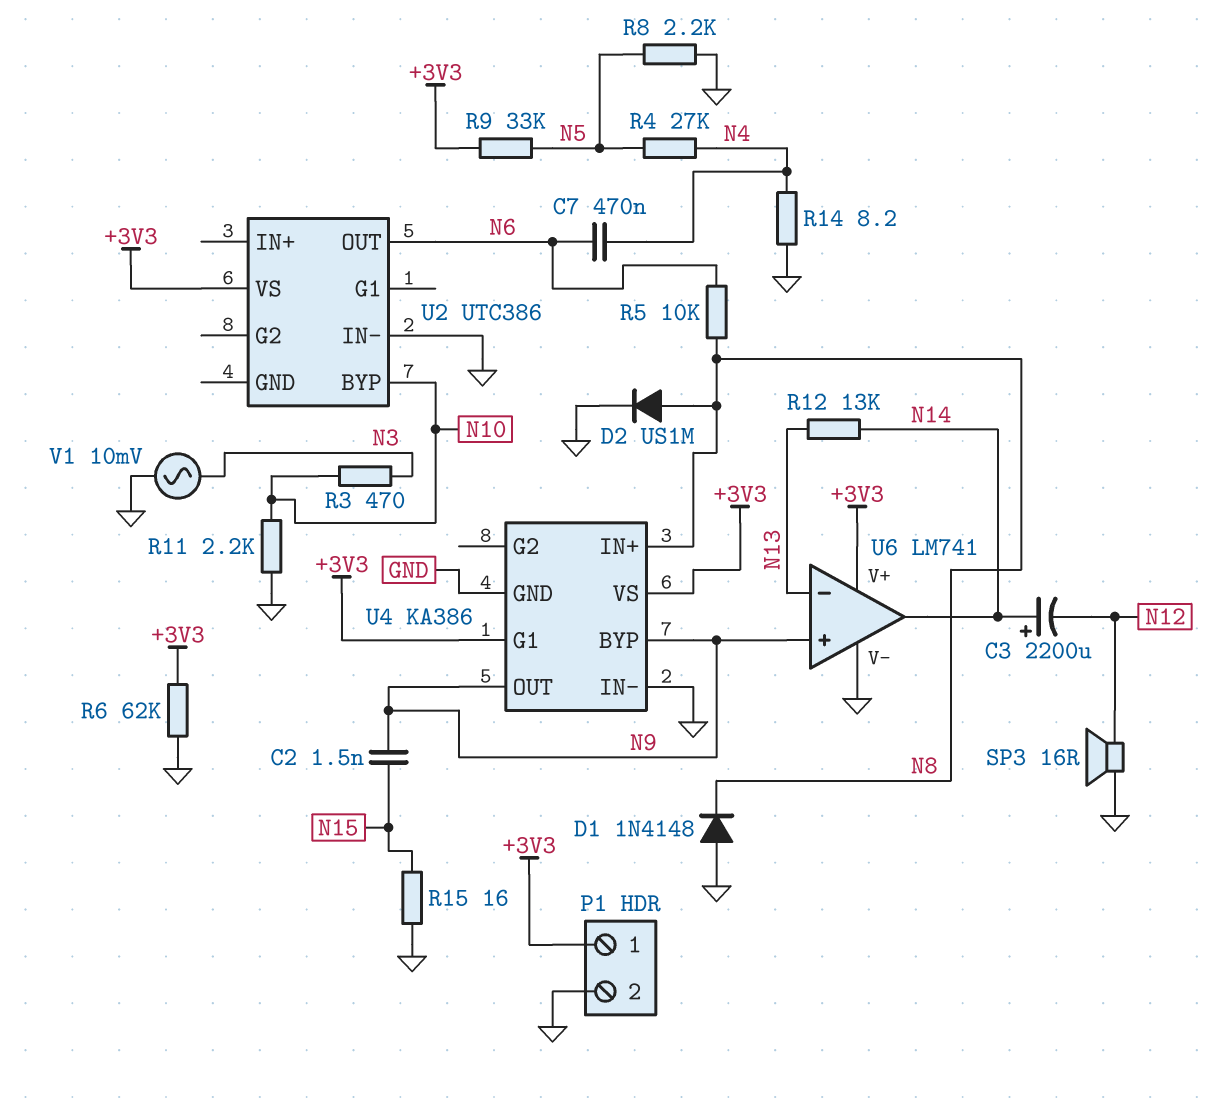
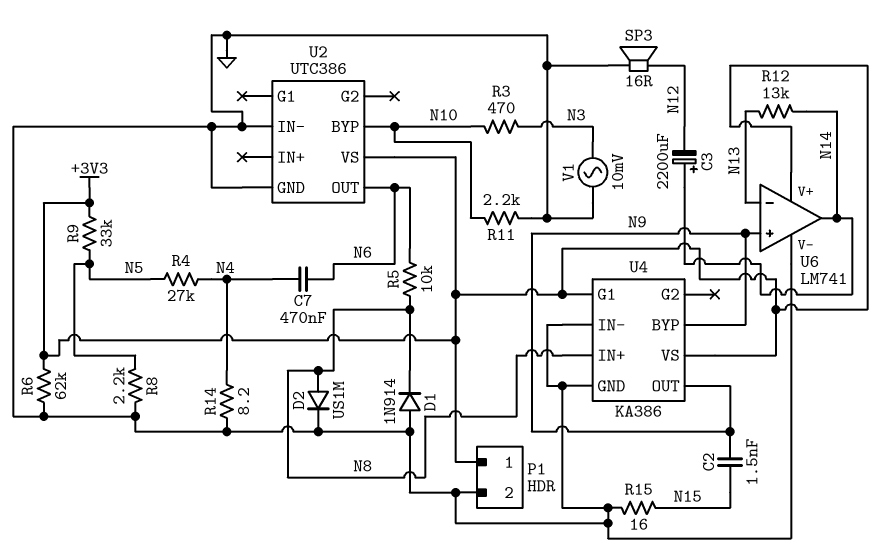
D1: diode 1N4148 (A GND, K N8) -> diode 1N914 (A GND, K N8)
U2 pin GND: none -> GND

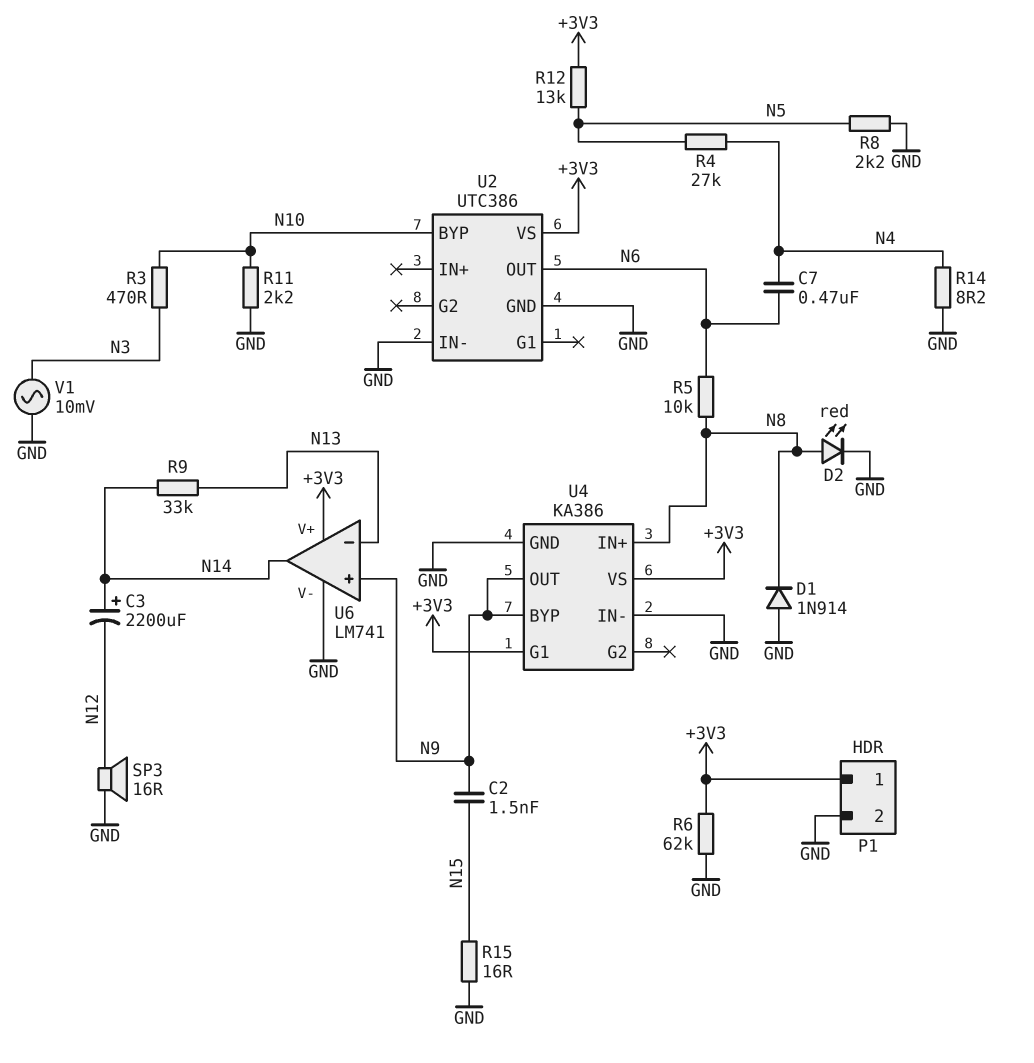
D2: diode US1M (A N8, K GND) -> LED red (A N8, K GND)
R9: 33k (+3V3, N5) -> 33k (N13, N14)
R12: 13k (N13, N14) -> 13k (+3V3, N5)

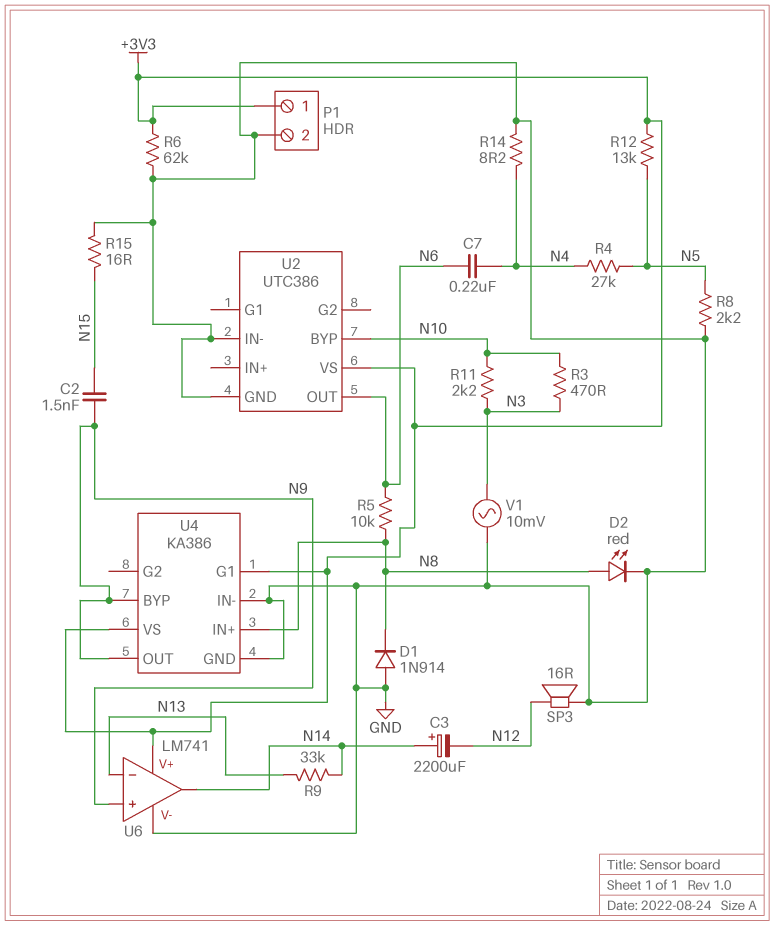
C7: 470nF (N4, N6) -> 220nF (N4, N6)
R11: 2.2k (GND, N10) -> 2.2k (N3, N10)

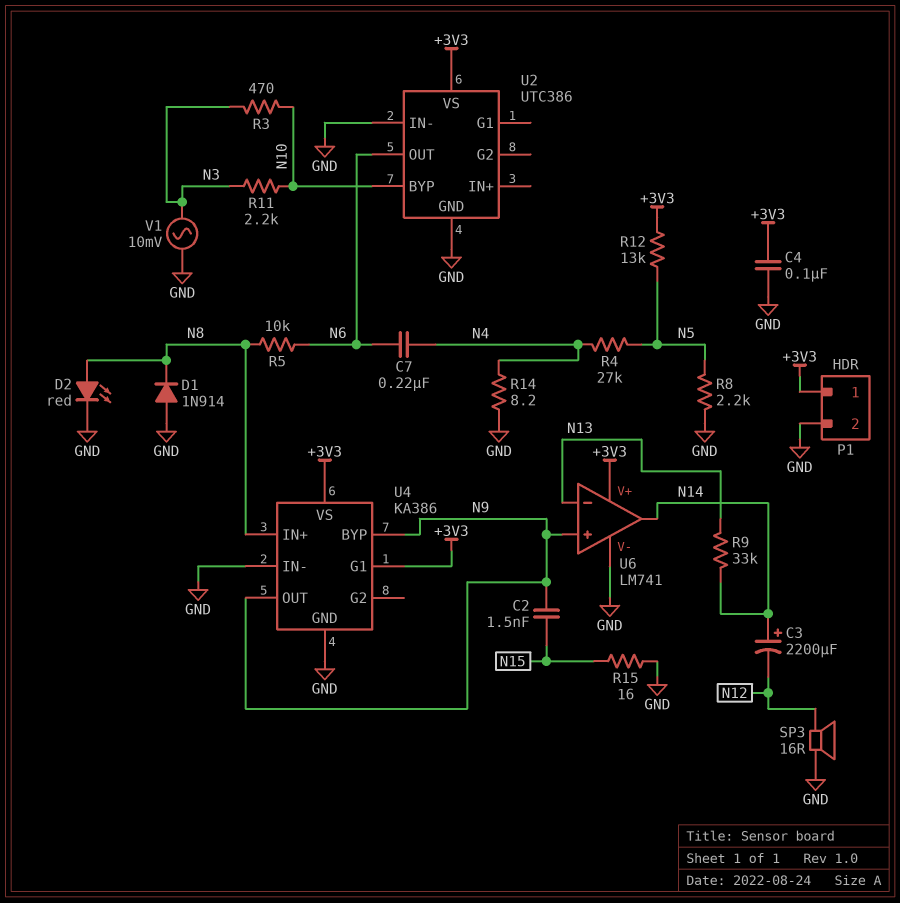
C4: none -> 100nF (+3V3, GND)
R6: 62k (+3V3, GND) -> none

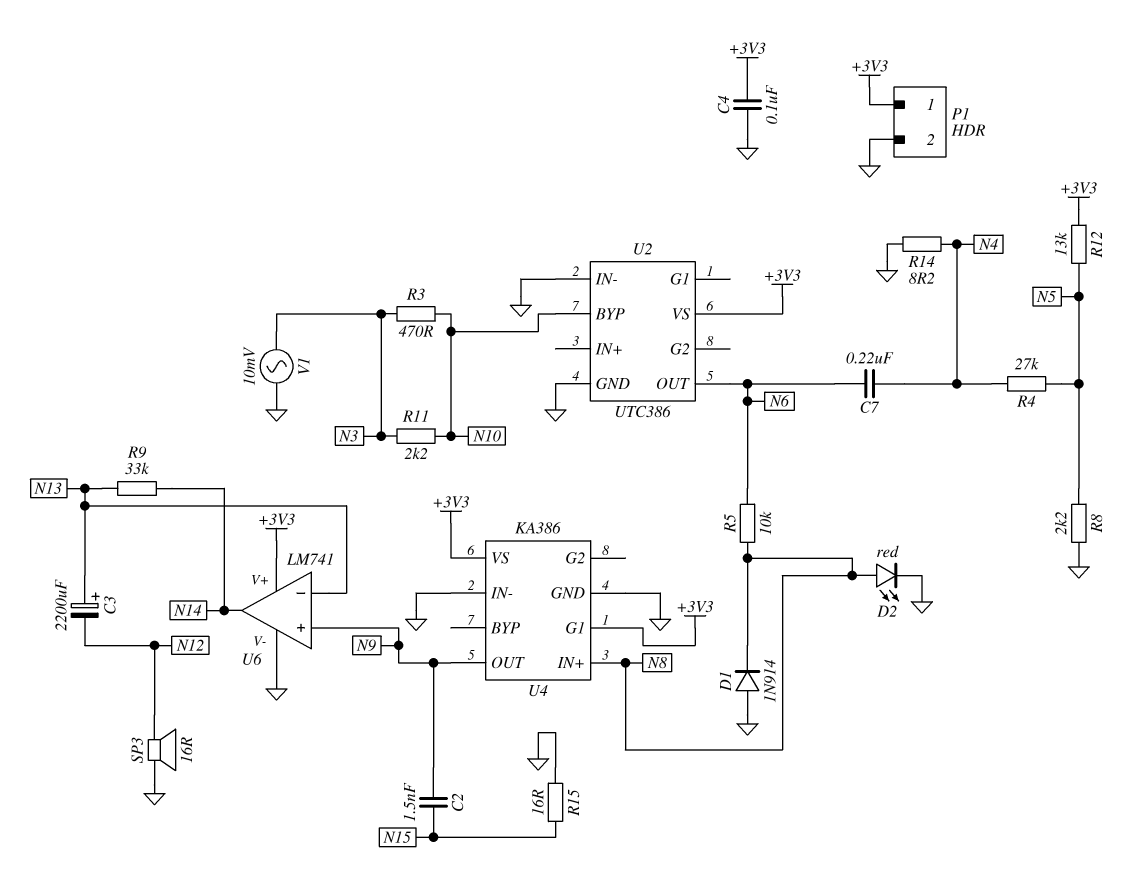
C3: 2200uF (plus N14, minus N12) -> 2200uF (plus N13, minus N12)
U4 pin BYP: N9 -> none

